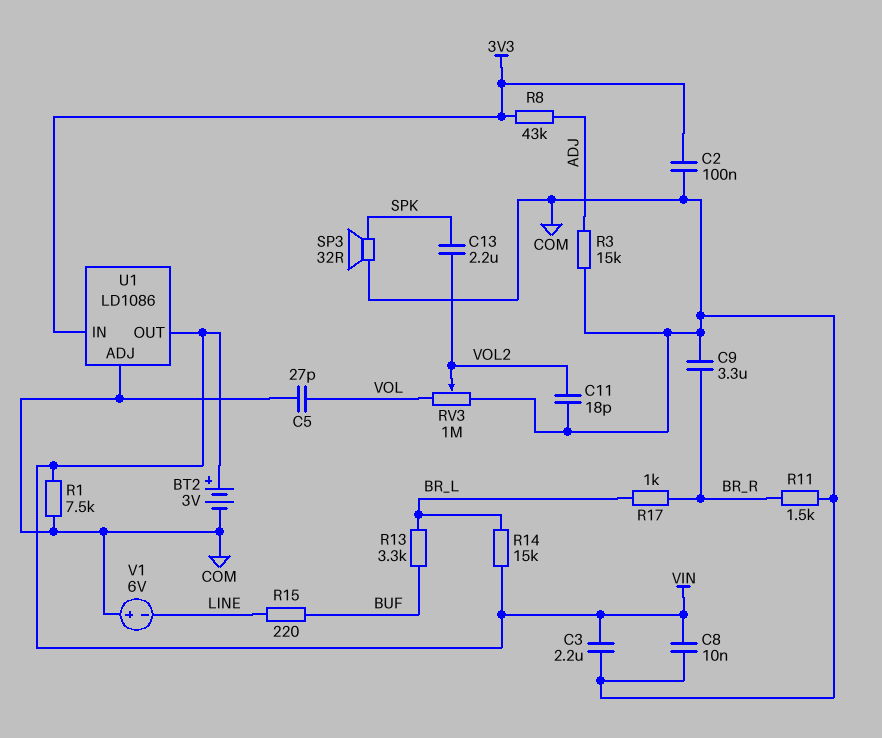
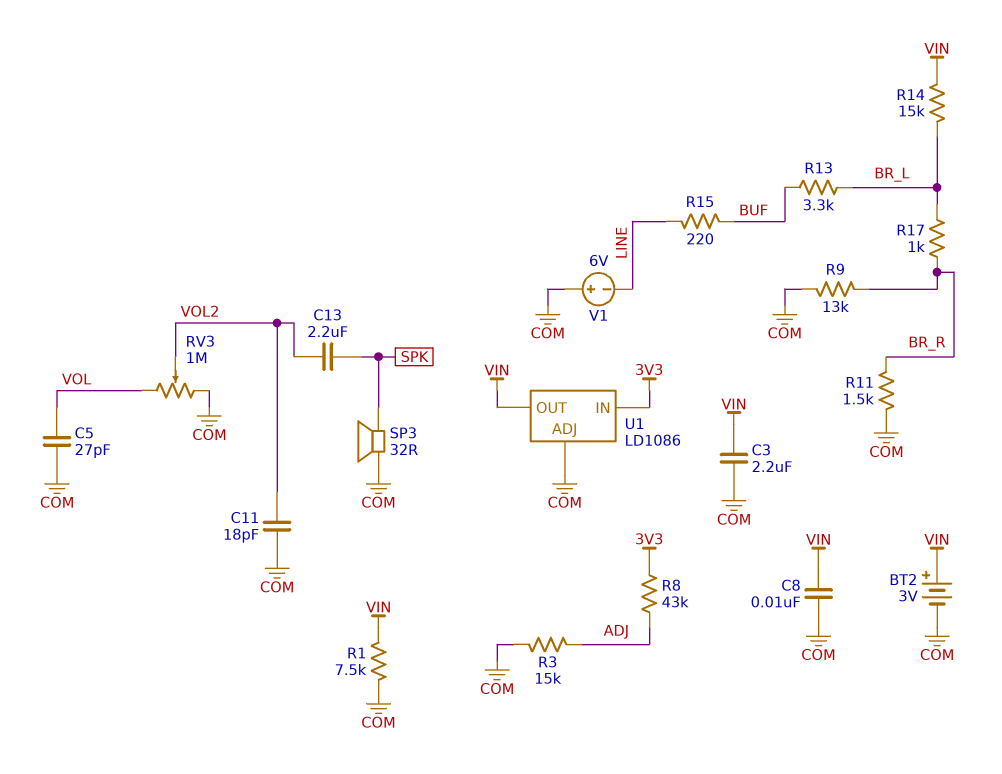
C2: 100nF (3V3, COM) -> none
C9: 3.3uF (BR_R, COM) -> none
R9: none -> 13k (BR_R, COM)

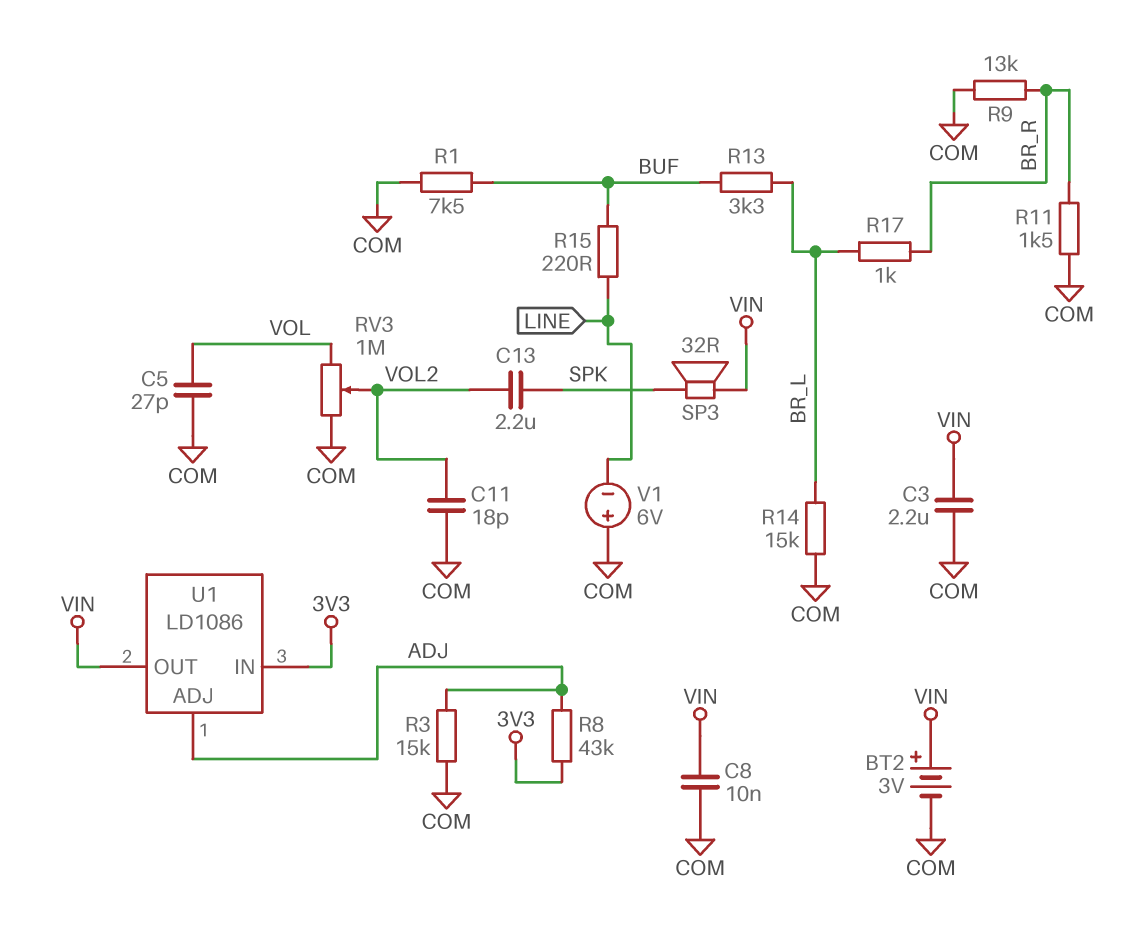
R1: 7.5k (COM, VIN) -> 7.5k (BUF, COM)
R14: 15k (BR_L, VIN) -> 15k (BR_L, COM)
SP3: speaker 32R (COM, SPK) -> speaker 32R (SPK, VIN)
U1 pin ADJ: COM -> ADJ

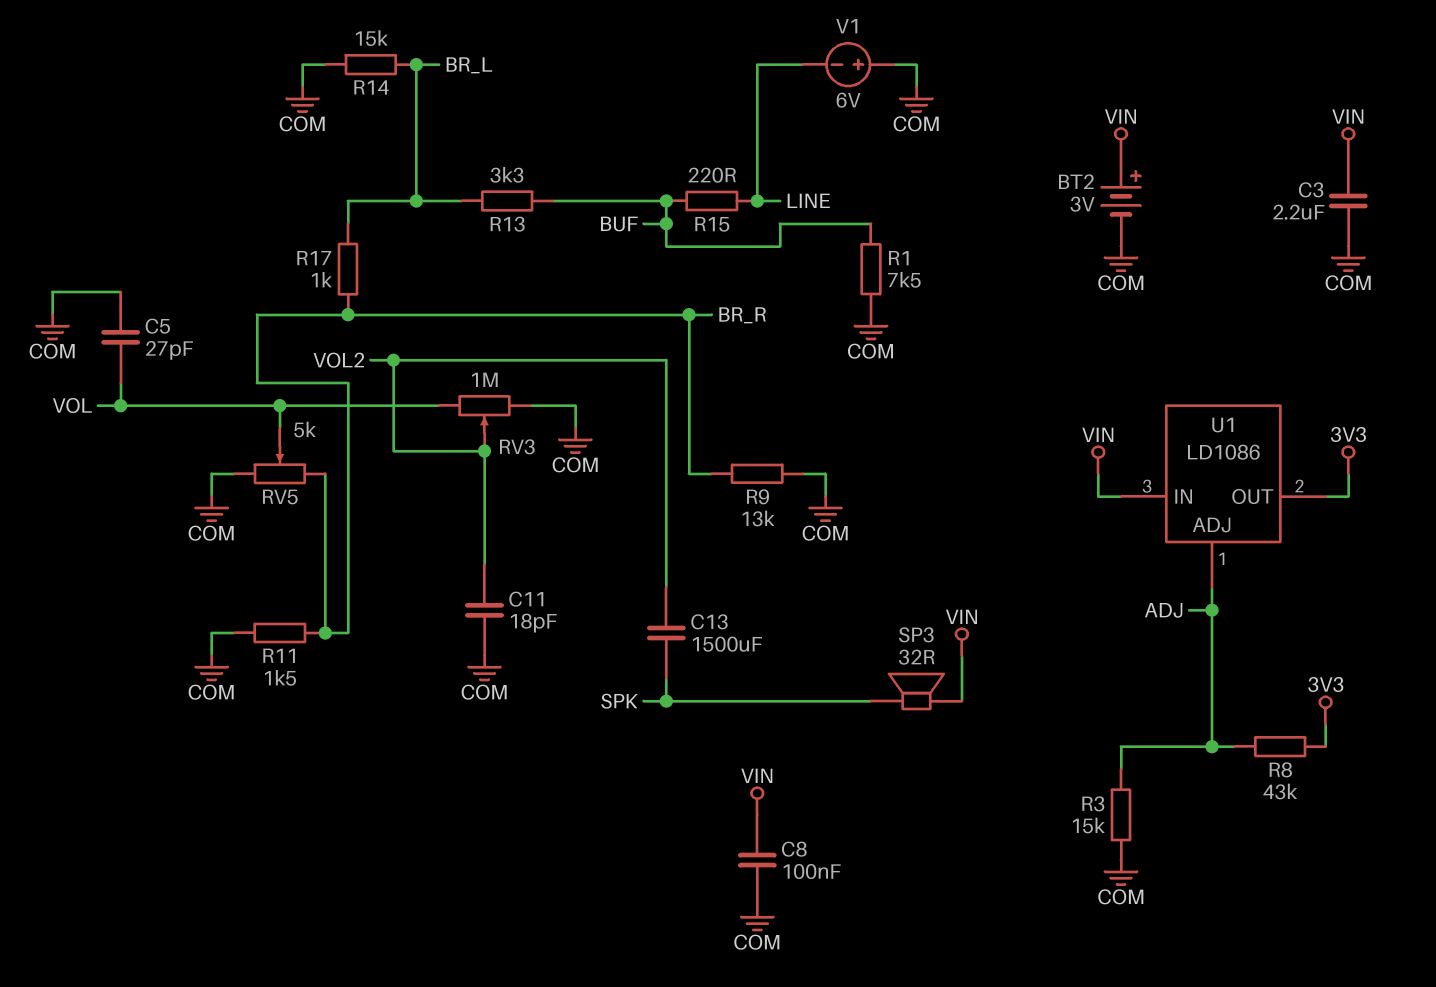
C8: 10nF (COM, VIN) -> 100nF (COM, VIN)
C13: 2.2uF (SPK, VOL2) -> 1500uF (SPK, VOL2)
RV5: none -> 5k (BR_R, COM, wiper VOL)
U1 pin IN: 3V3 -> VIN
U1 pin OUT: VIN -> 3V3

